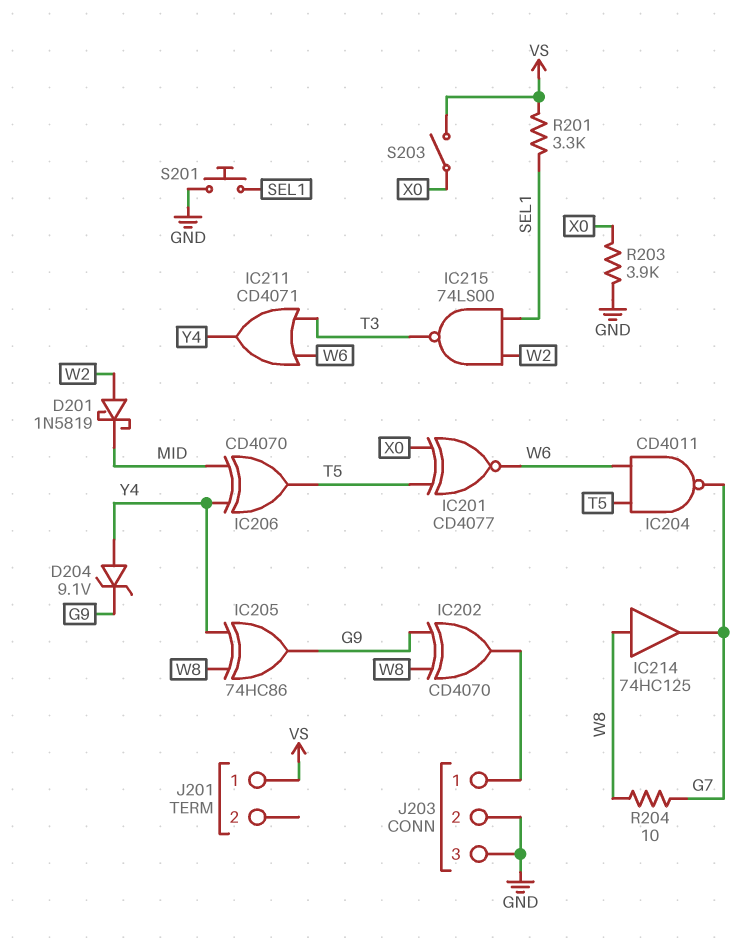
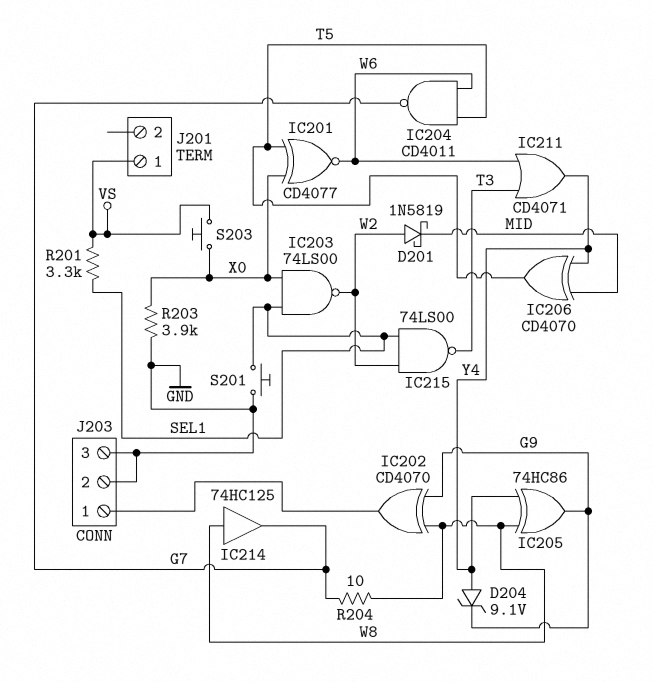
IC203: none -> NAND 74LS00 (in SEL1, in X0, out W2)
S203: switch (VS, X0) -> button (VS, X0)

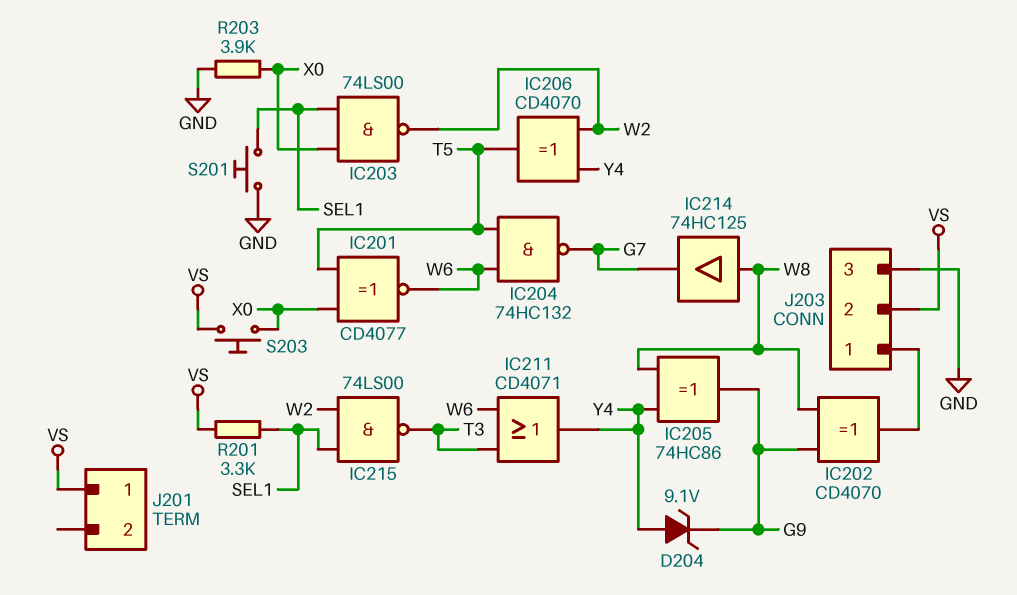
D201: schottky 1N5819 (A W2, K MID) -> none
IC204: NAND CD4011 (in T5, in W6, out G7) -> NAND 74HC132 (in T5, in W6, out G7)
IC206: XOR CD4070 (in MID, in Y4, out T5) -> XOR CD4070 (in W2, in Y4, out T5)
J203 pin 2: GND -> VS
R204: 10 (G7, W8) -> none

